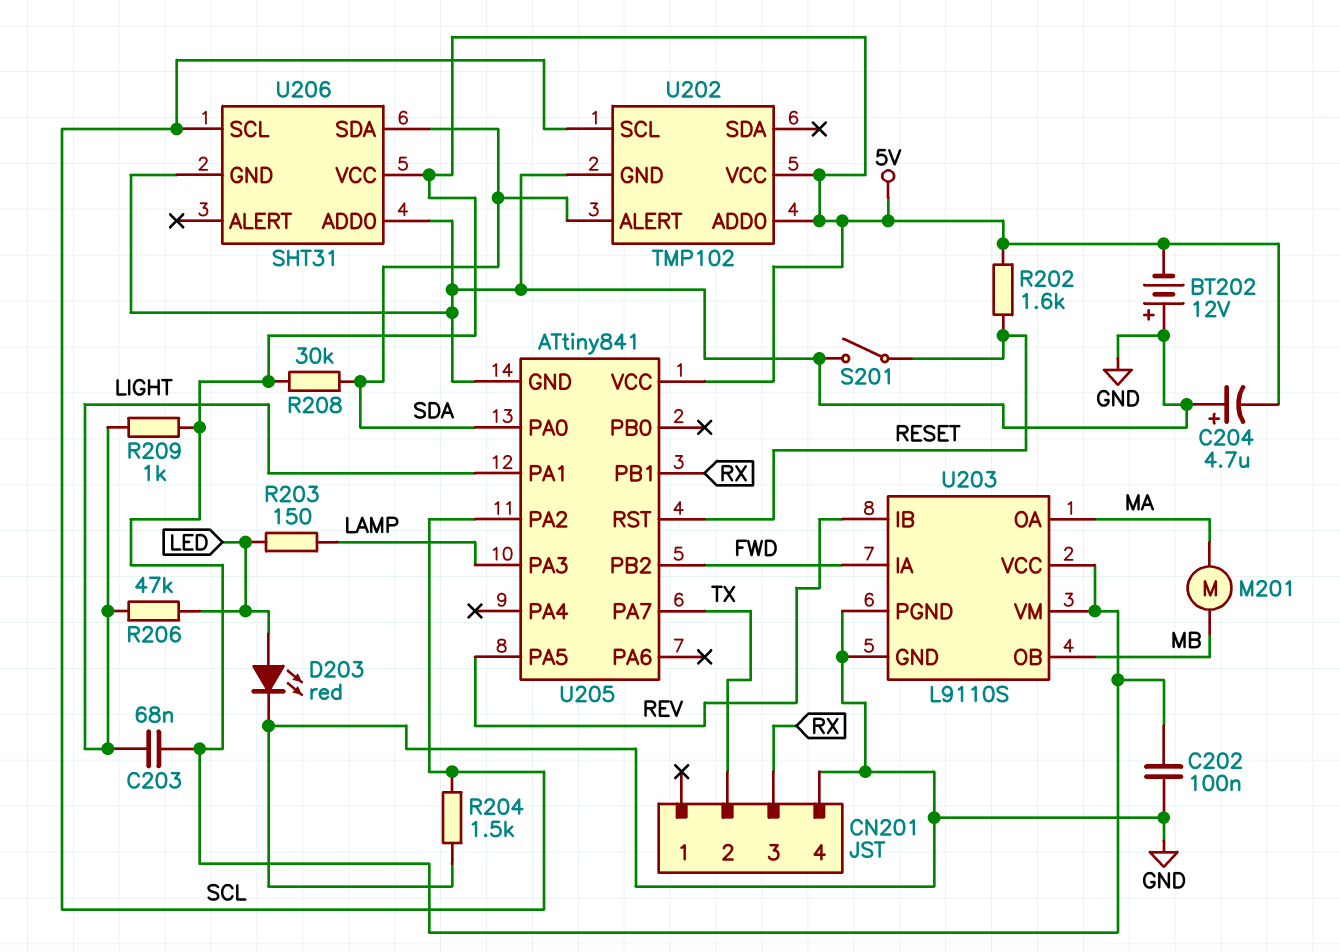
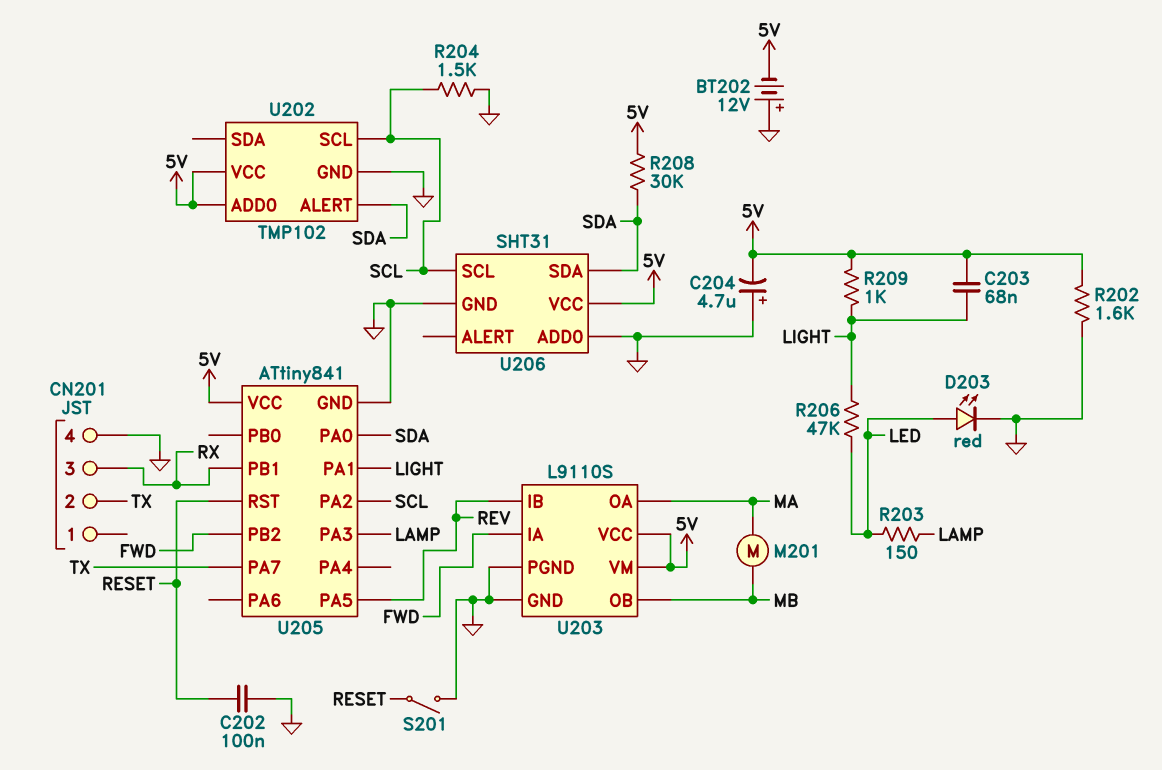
C202: 100nF (5V, GND) -> 100nF (GND, RESET)
R202: 1.6k (5V, RESET) -> 1.6k (5V, GND)

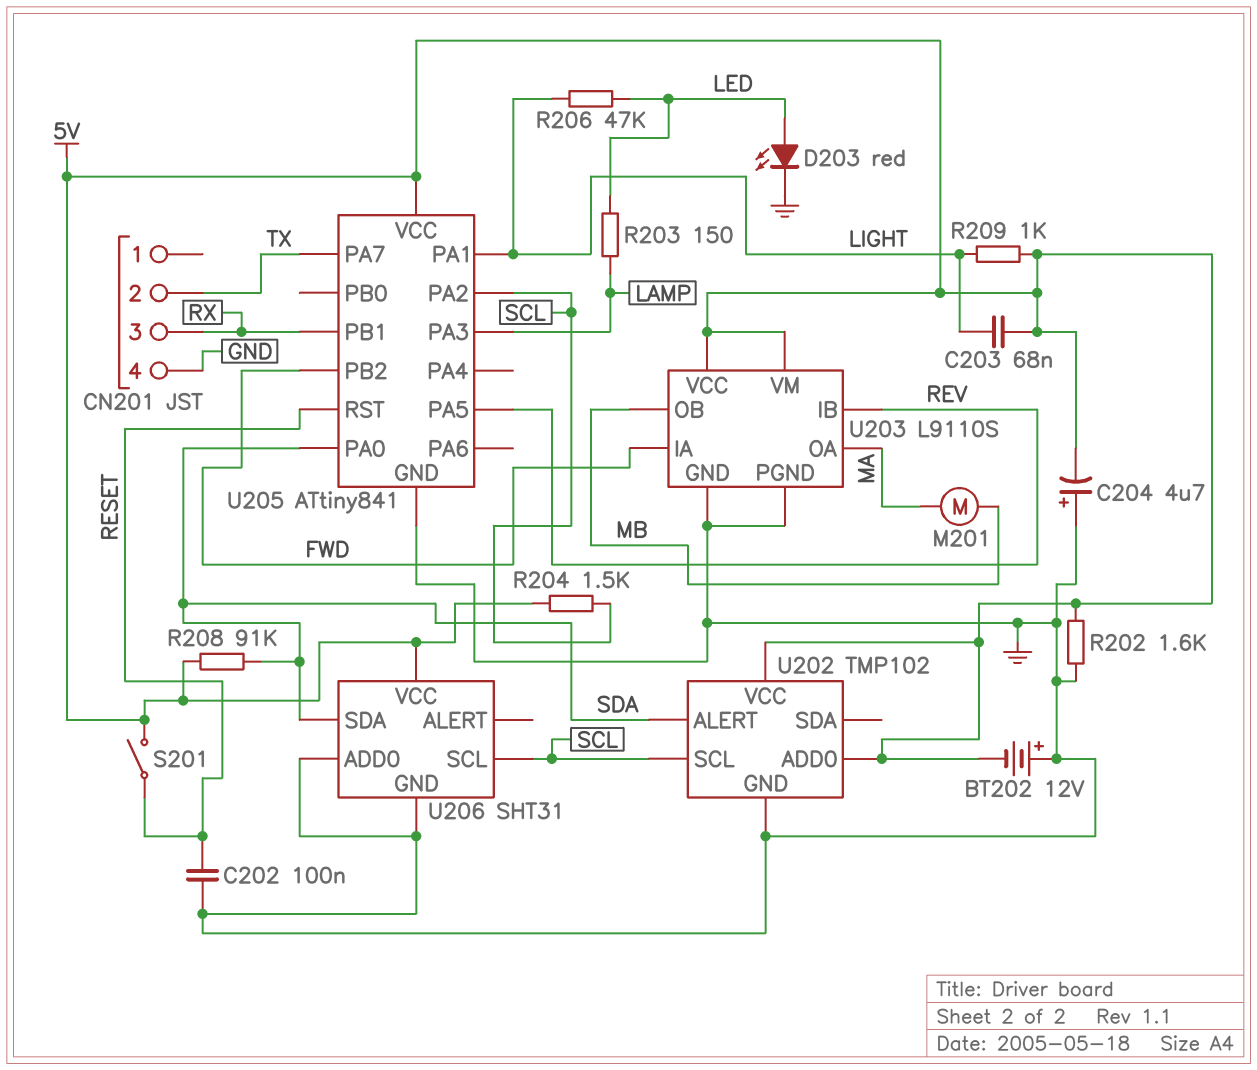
R204: 1.5k (GND, SCL) -> 1.5k (5V, SCL)
R208: 30k (5V, SDA) -> 91k (5V, SDA)
S201: switch (GND, RESET) -> switch (5V, RESET)

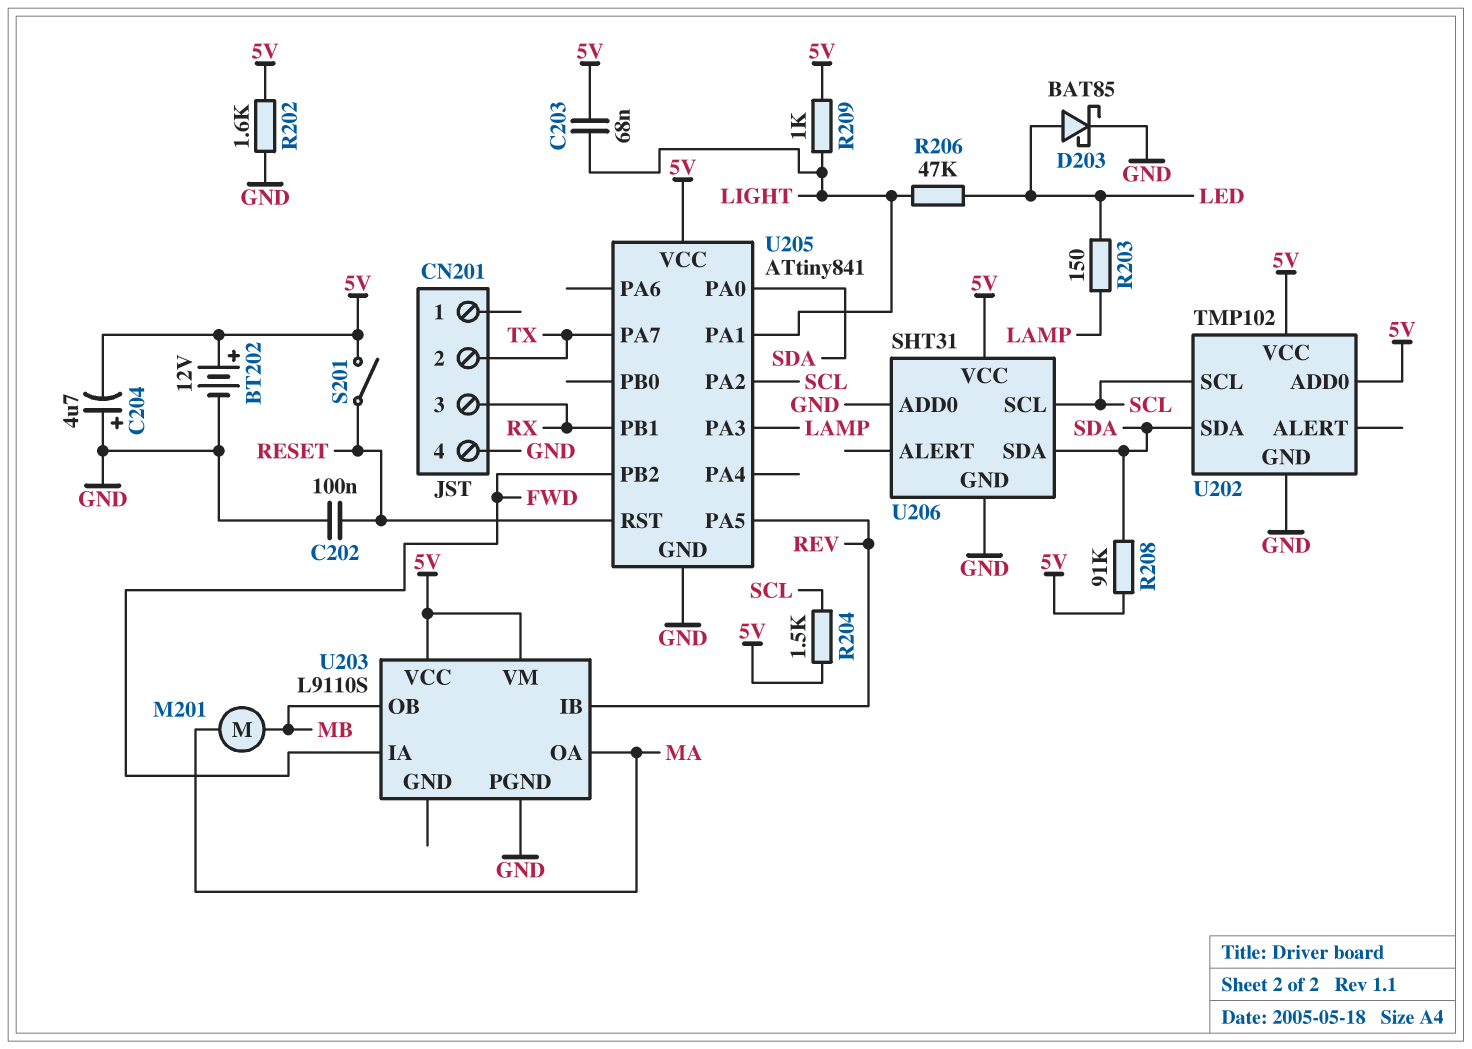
BT202: 12V (plus GND, minus 5V) -> 12V (plus 5V, minus GND)
D203: LED red (A LED, K GND) -> schottky BAT85 (A LED, K GND)
U202 pin ALERT: SDA -> none
U202 pin SDA: none -> SDA
U203 pin GND: GND -> none

